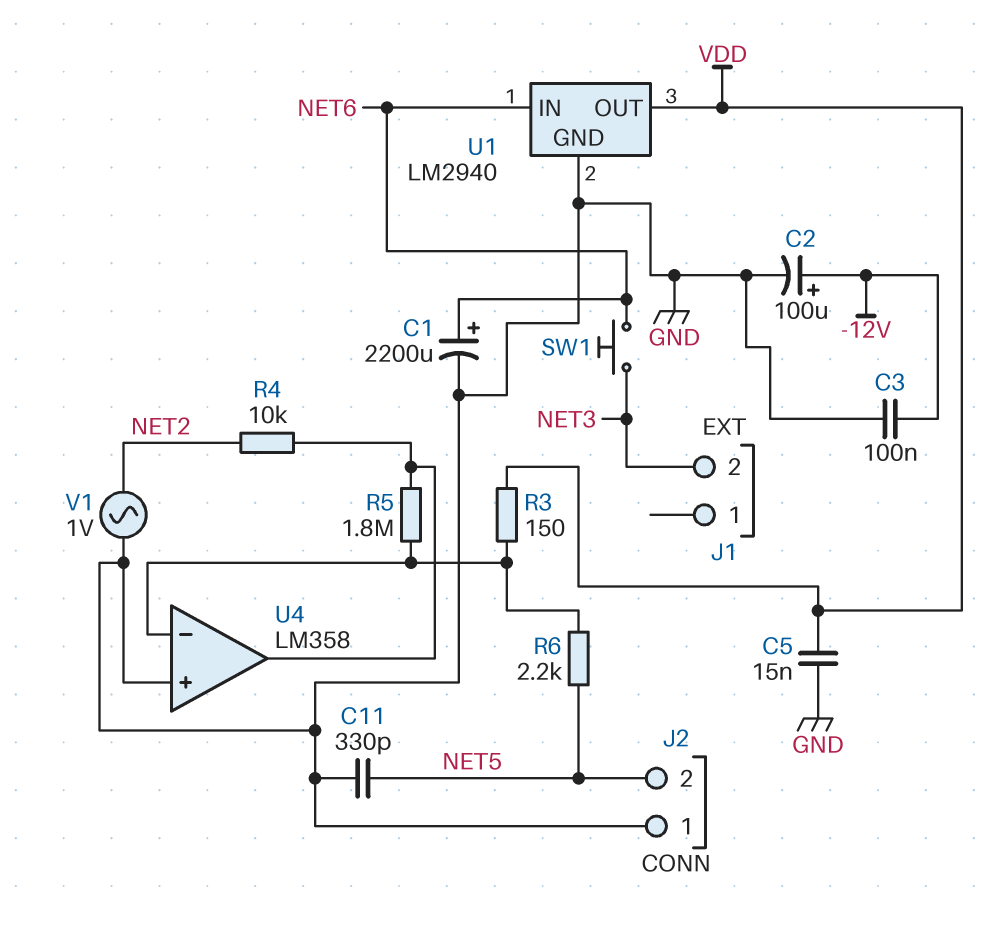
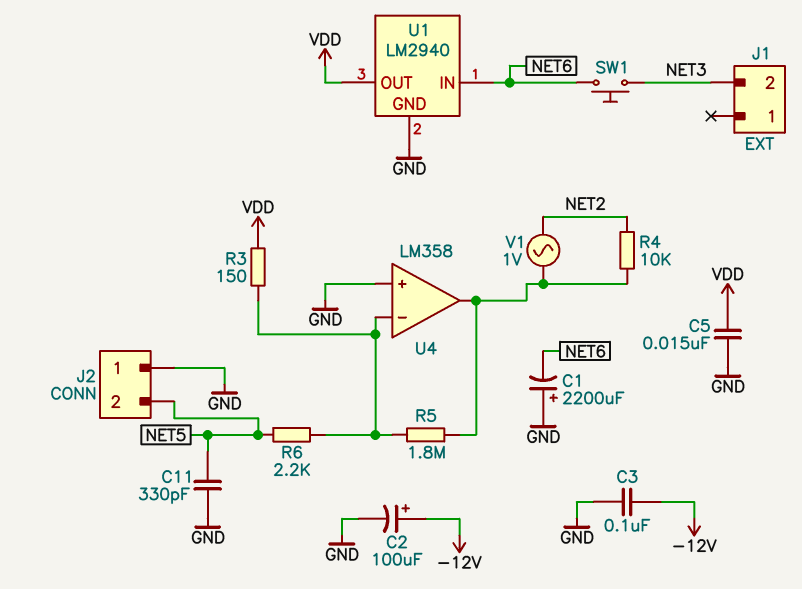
C1: 2200uF (plus NET6, minus GND) -> 2200uF (plus GND, minus NET6)
V1: AC 1V (GND, NET2) -> AC 1V (NET2, U4/out)

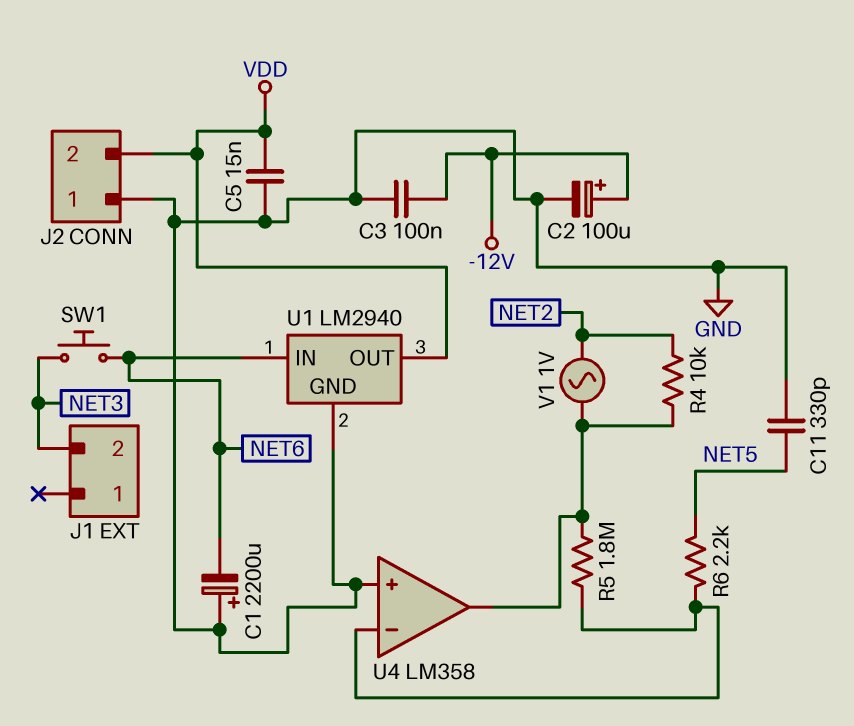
J2 pin 2: NET5 -> VDD
R3: 150 (U4/in-, VDD) -> none

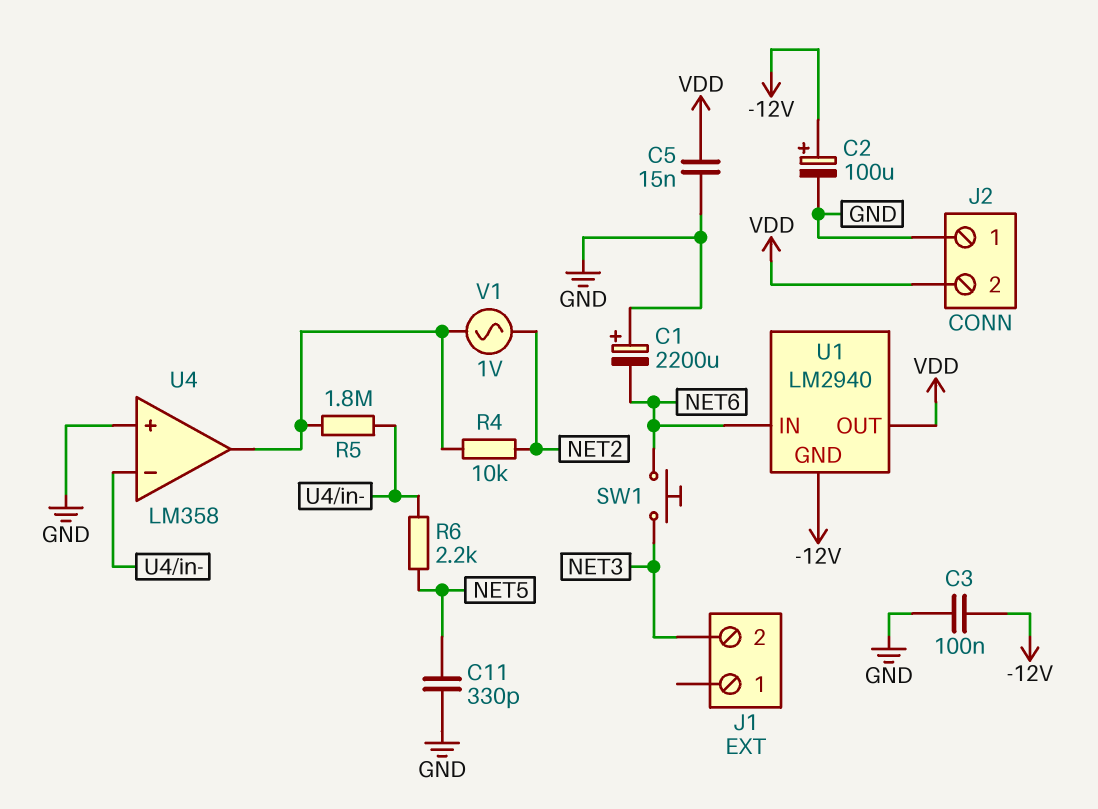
U1 pin GND: GND -> -12V

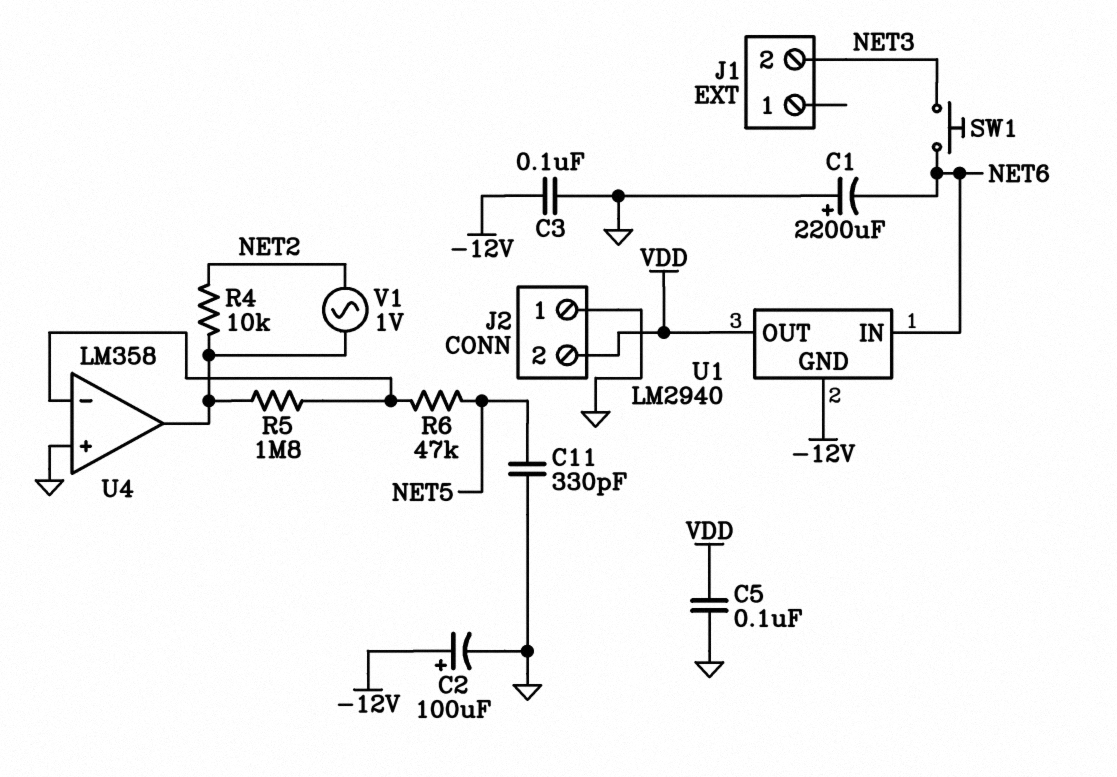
C5: 15nF (GND, VDD) -> 100nF (GND, VDD)
R6: 2.2k (NET5, U4/in-) -> 47k (NET5, U4/in-)

